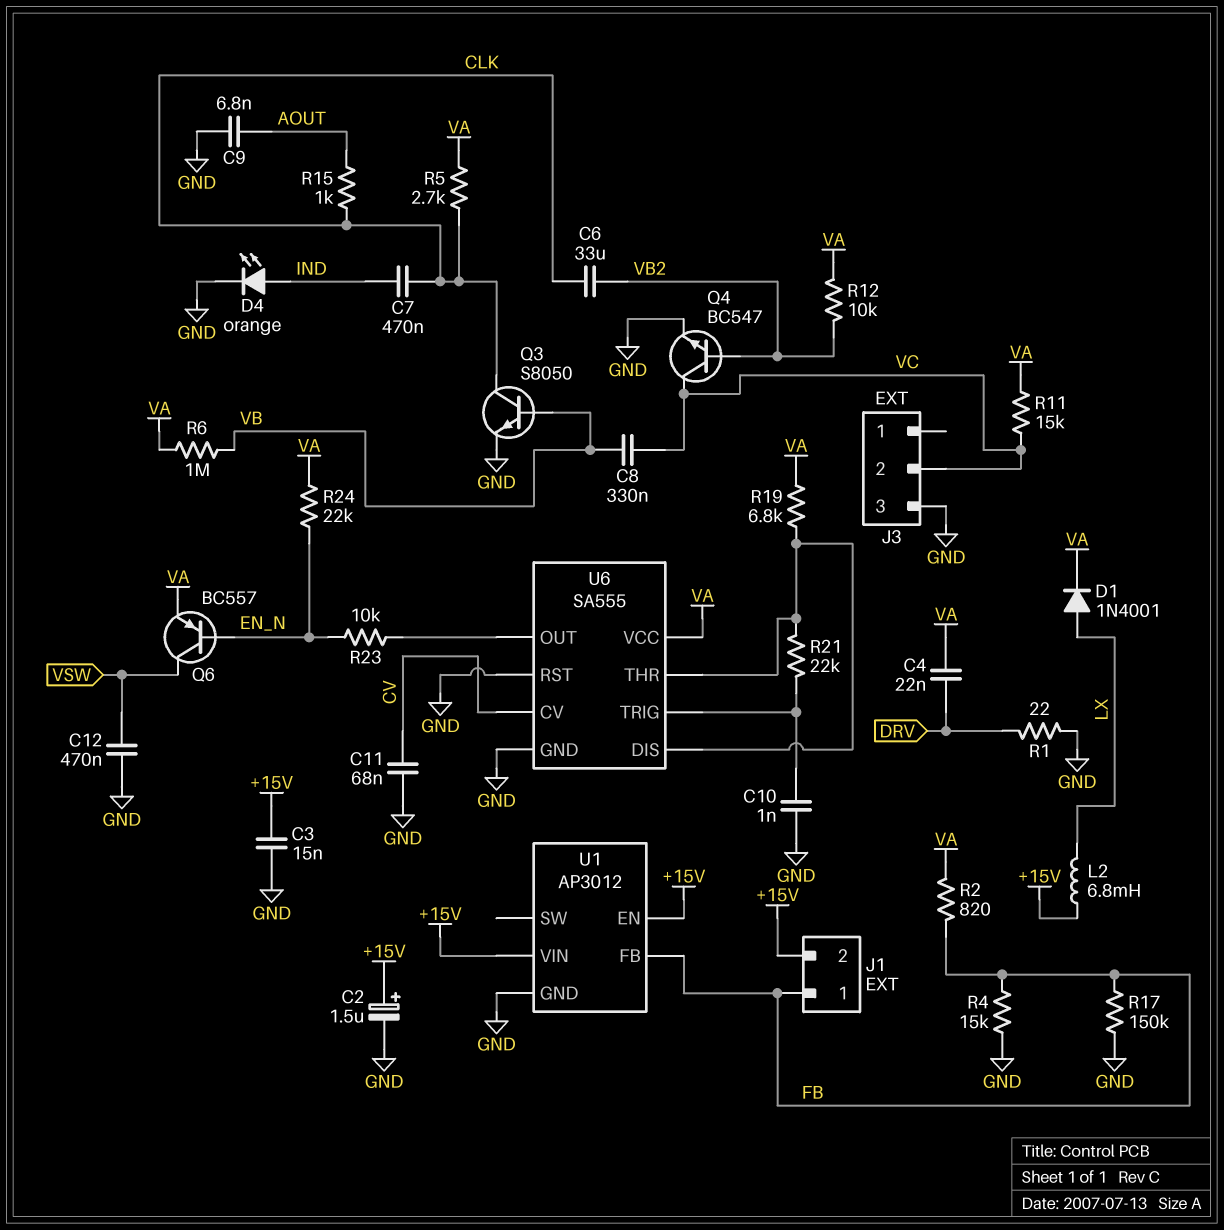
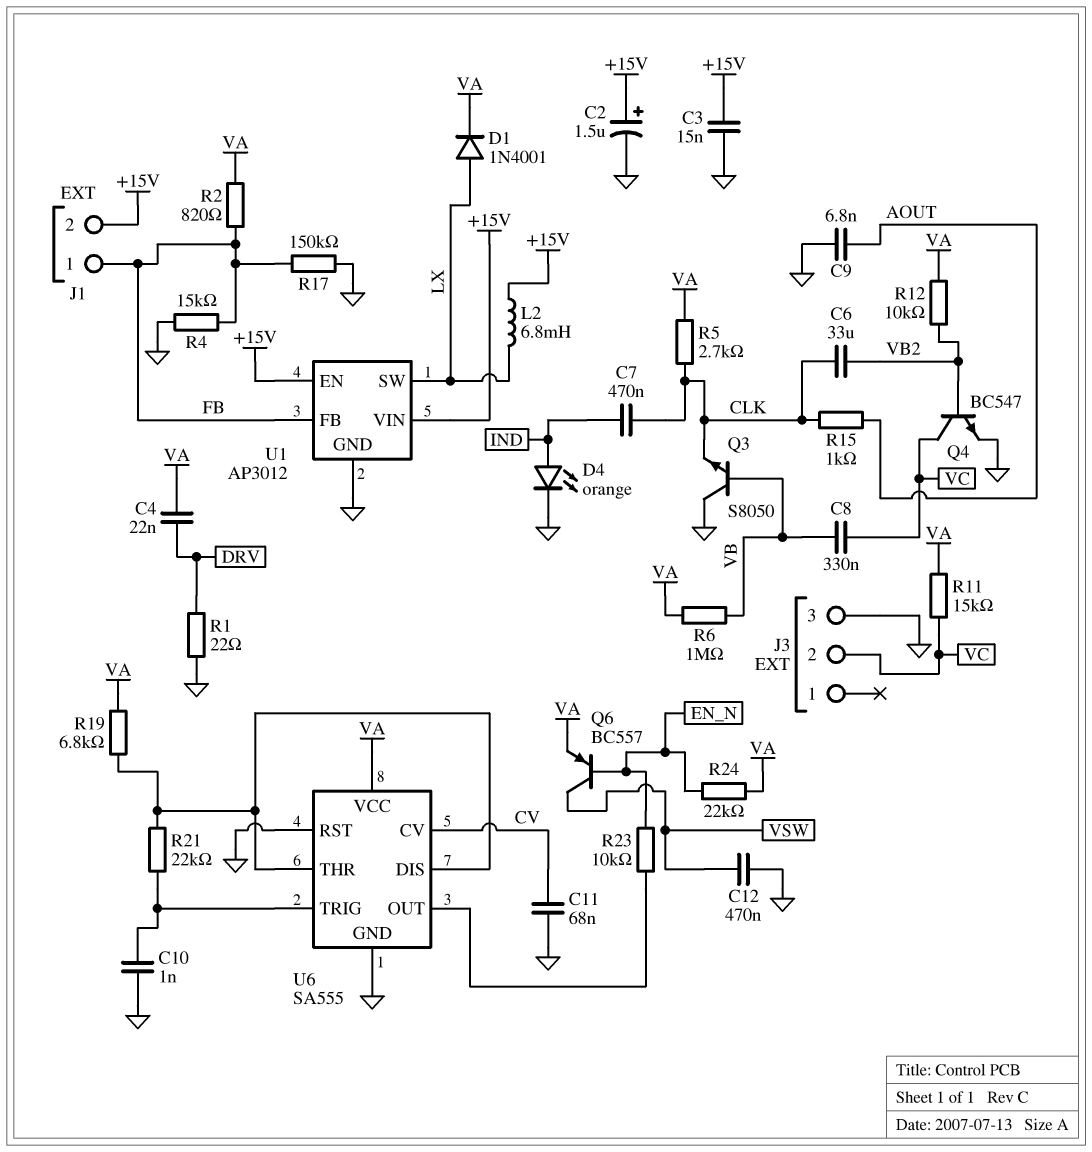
Q3: NPN S8050 (B VB, C CLK, E GND) -> NPN S8050 (B VB, C GND, E CLK)
U1 pin SW: none -> LX

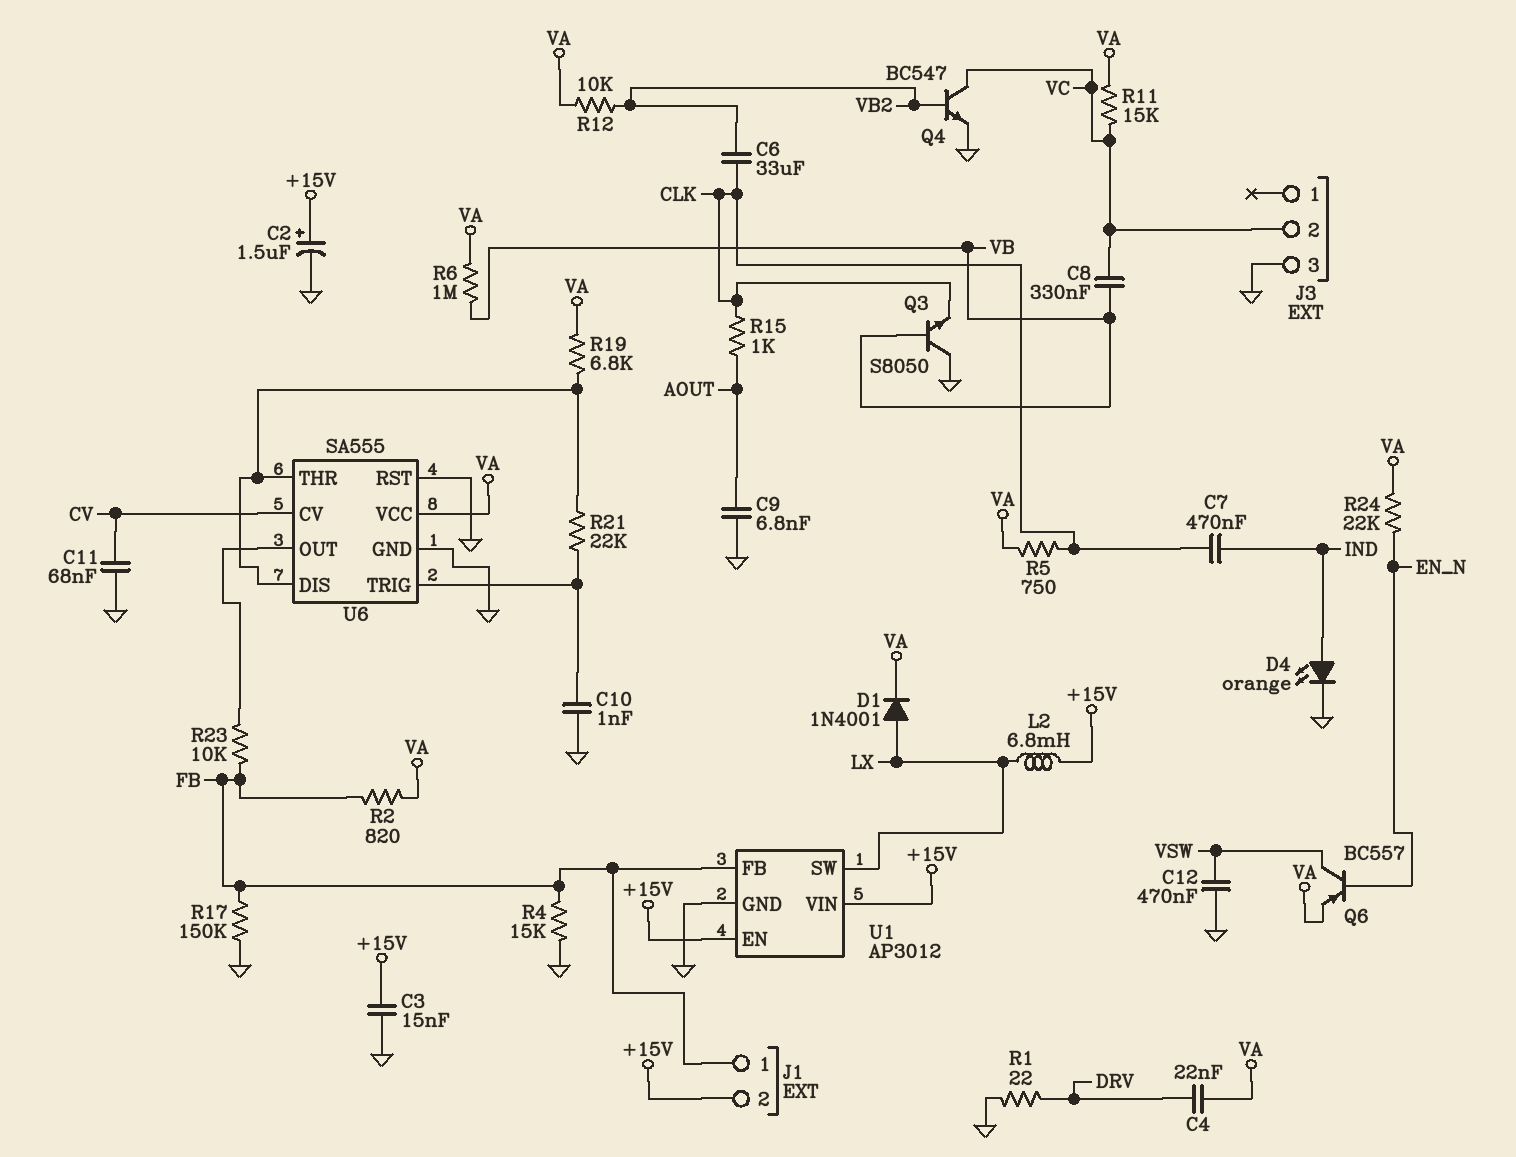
R5: 2.7k (CLK, VA) -> 750 (CLK, VA)
R23: 10k (EN_N, U6/OUT) -> 10k (FB, U6/OUT)

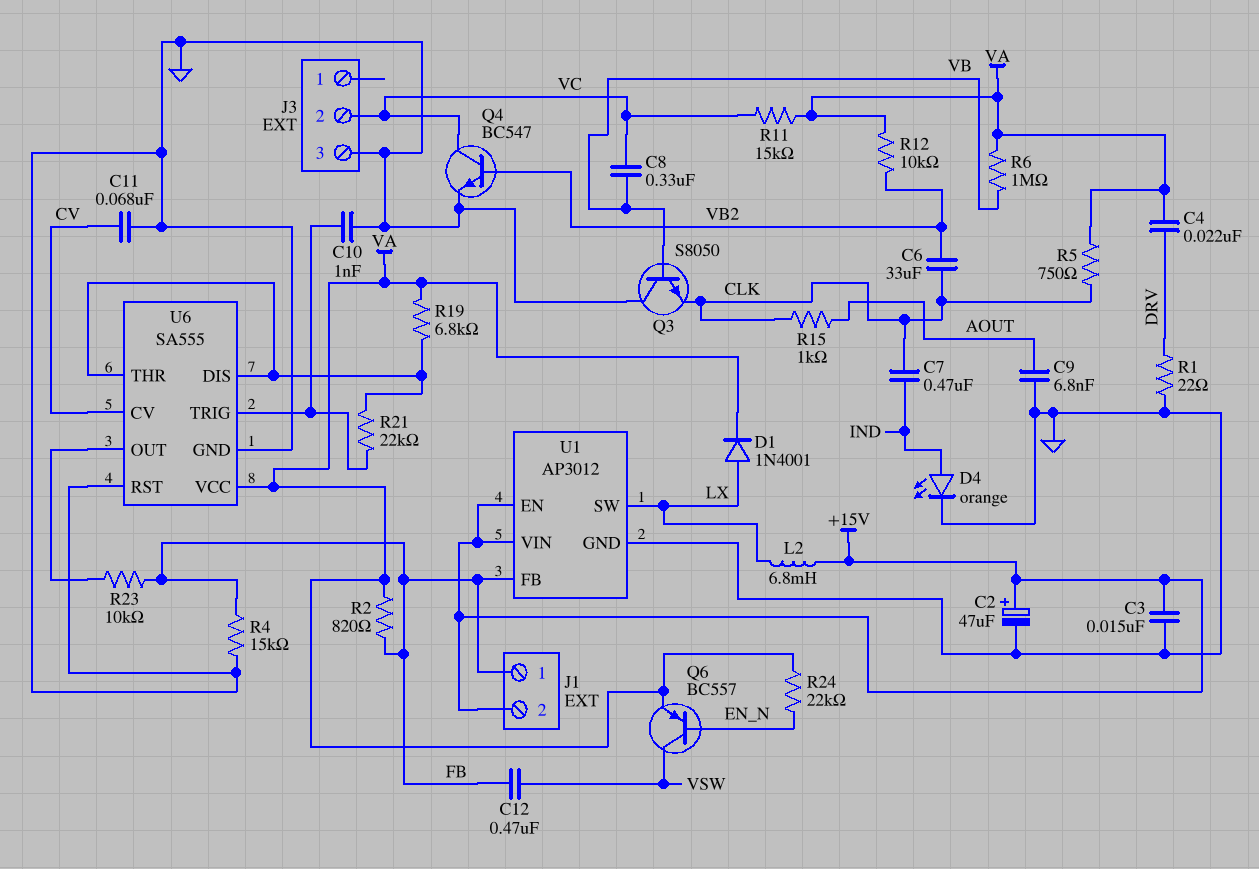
C2: 1.5uF (plus +15V, minus GND) -> 47uF (plus +15V, minus GND)
C12: 470nF (GND, VSW) -> 470nF (FB, VSW)
R17: 150k (FB, GND) -> none

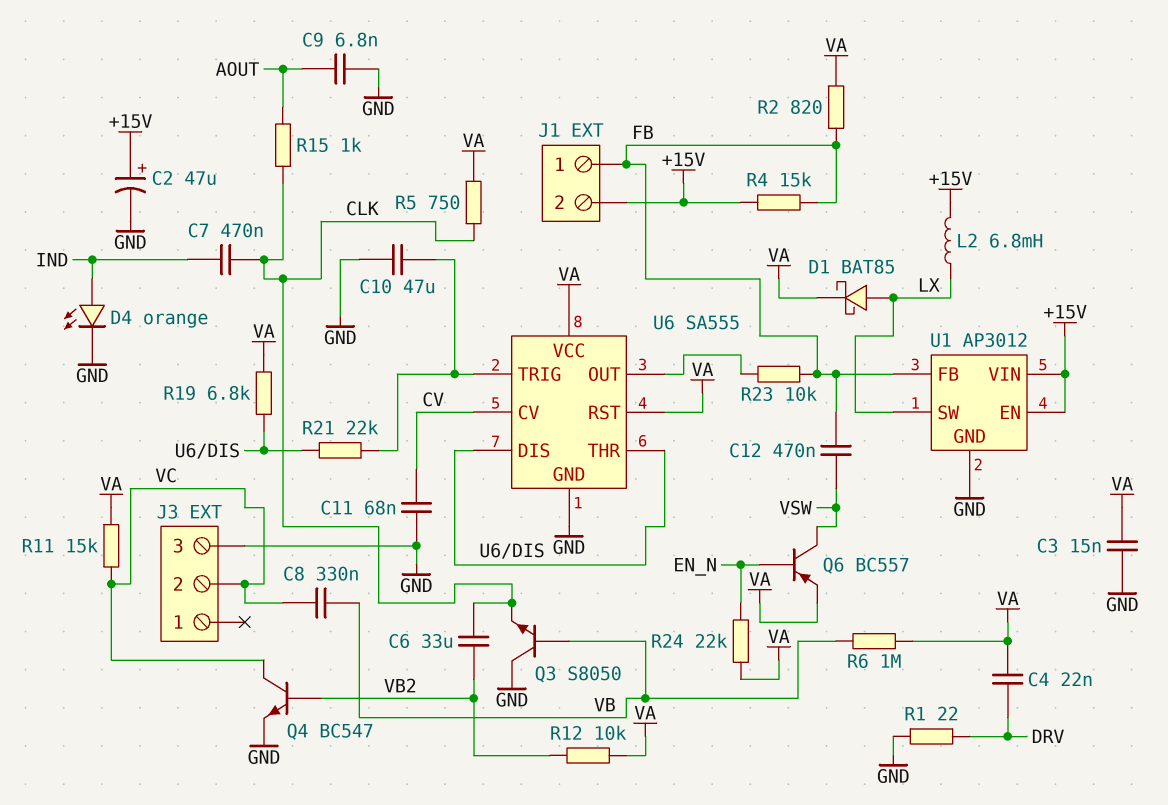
C3: 15nF (+15V, GND) -> 15nF (GND, VA)
C10: 1nF (GND, U6/TRIG) -> 47uF (GND, U6/TRIG)
D1: diode 1N4001 (A LX, K VA) -> schottky BAT85 (A LX, K VA)
R4: 15k (FB, GND) -> 15k (+15V, FB)
U6 pin RST: GND -> VA

